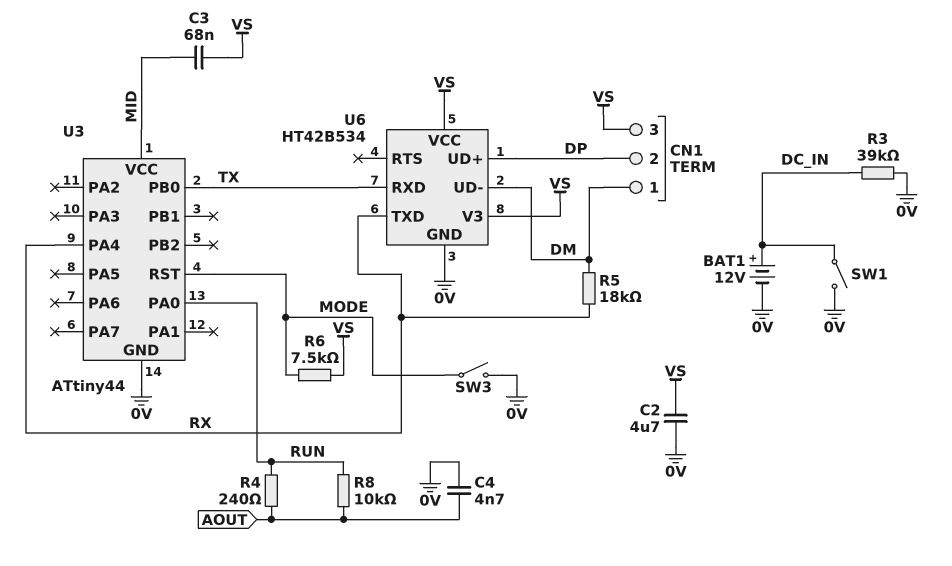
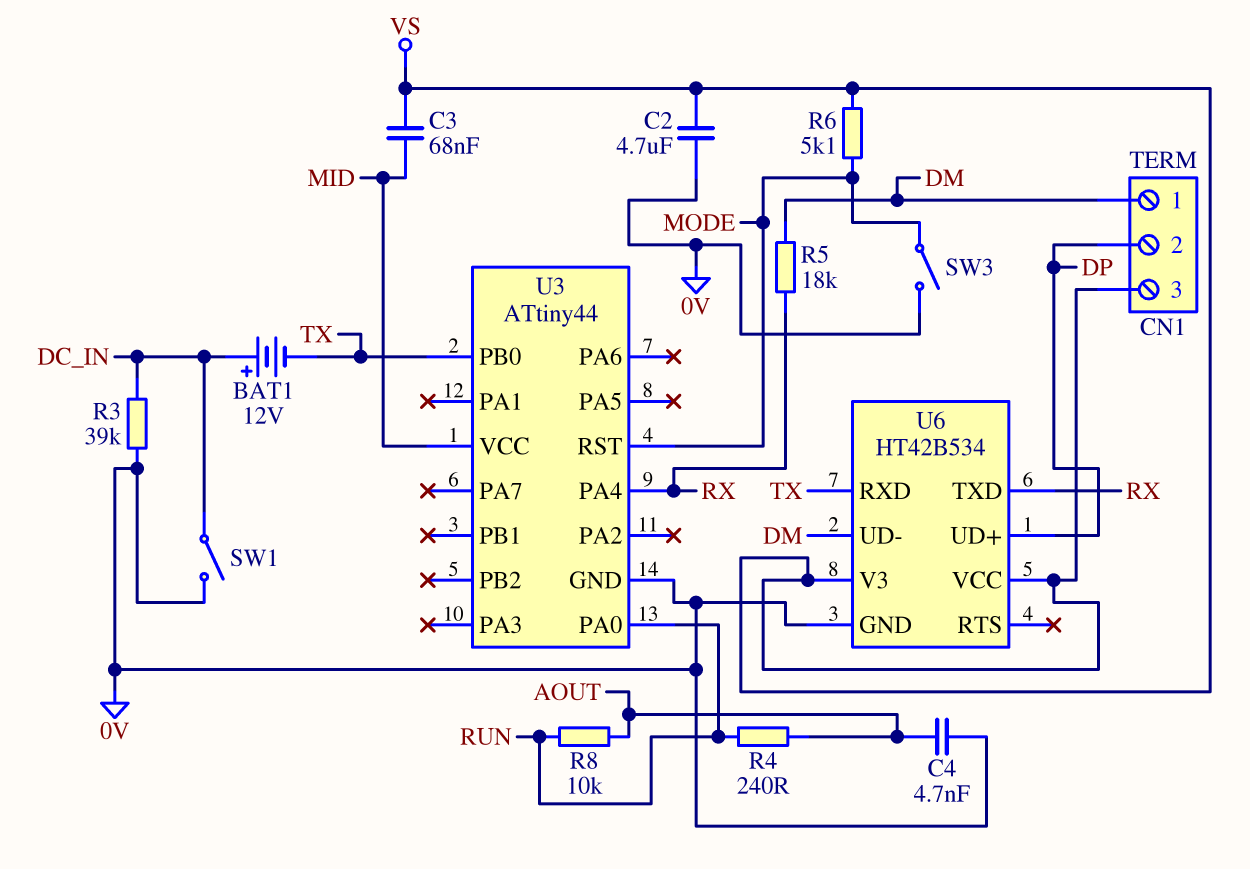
BAT1: 12V (plus DC_IN, minus 0V) -> 12V (plus DC_IN, minus TX)
R6: 7.5k (MODE, VS) -> 5.1k (MODE, VS)

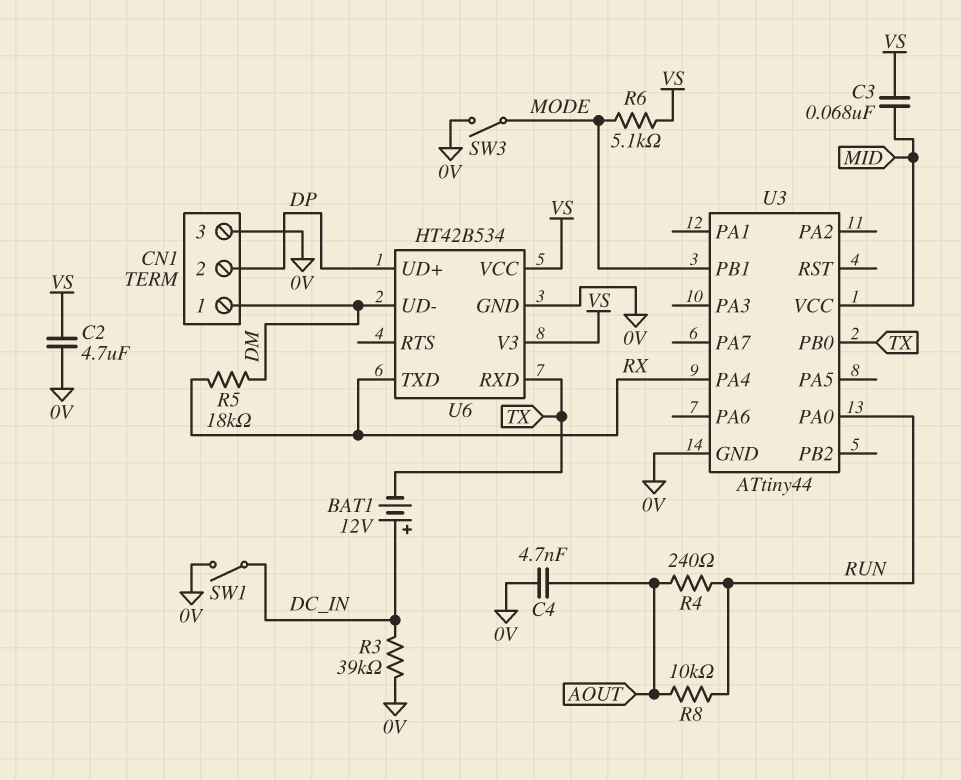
CN1 pin 3: VS -> 0V
U3 pin PB1: none -> MODE
U3 pin RST: MODE -> none

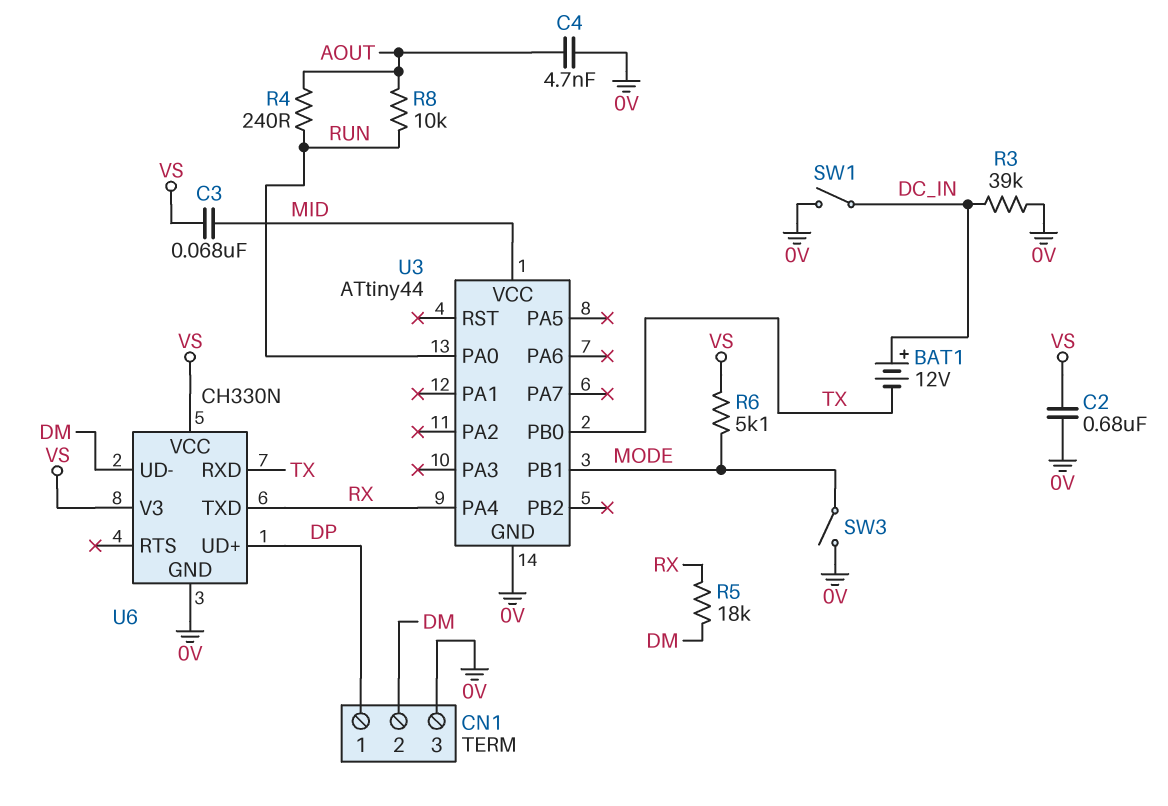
C2: 4.7uF (0V, VS) -> 680nF (0V, VS)
CN1 pin 1: DM -> DP
CN1 pin 2: DP -> DM
U6: HT42B534 -> CH330N

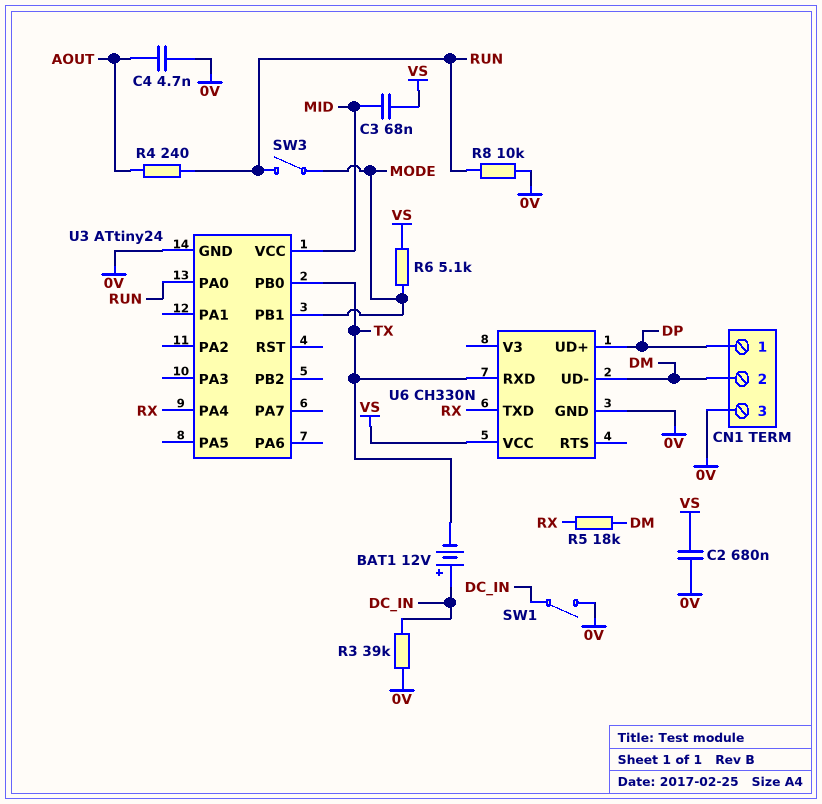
R8: 10k (AOUT, RUN) -> 10k (0V, RUN)
SW3: switch (0V, MODE) -> switch (MODE, RUN)
U3: ATtiny44 -> ATtiny24
U6 pin V3: VS -> none

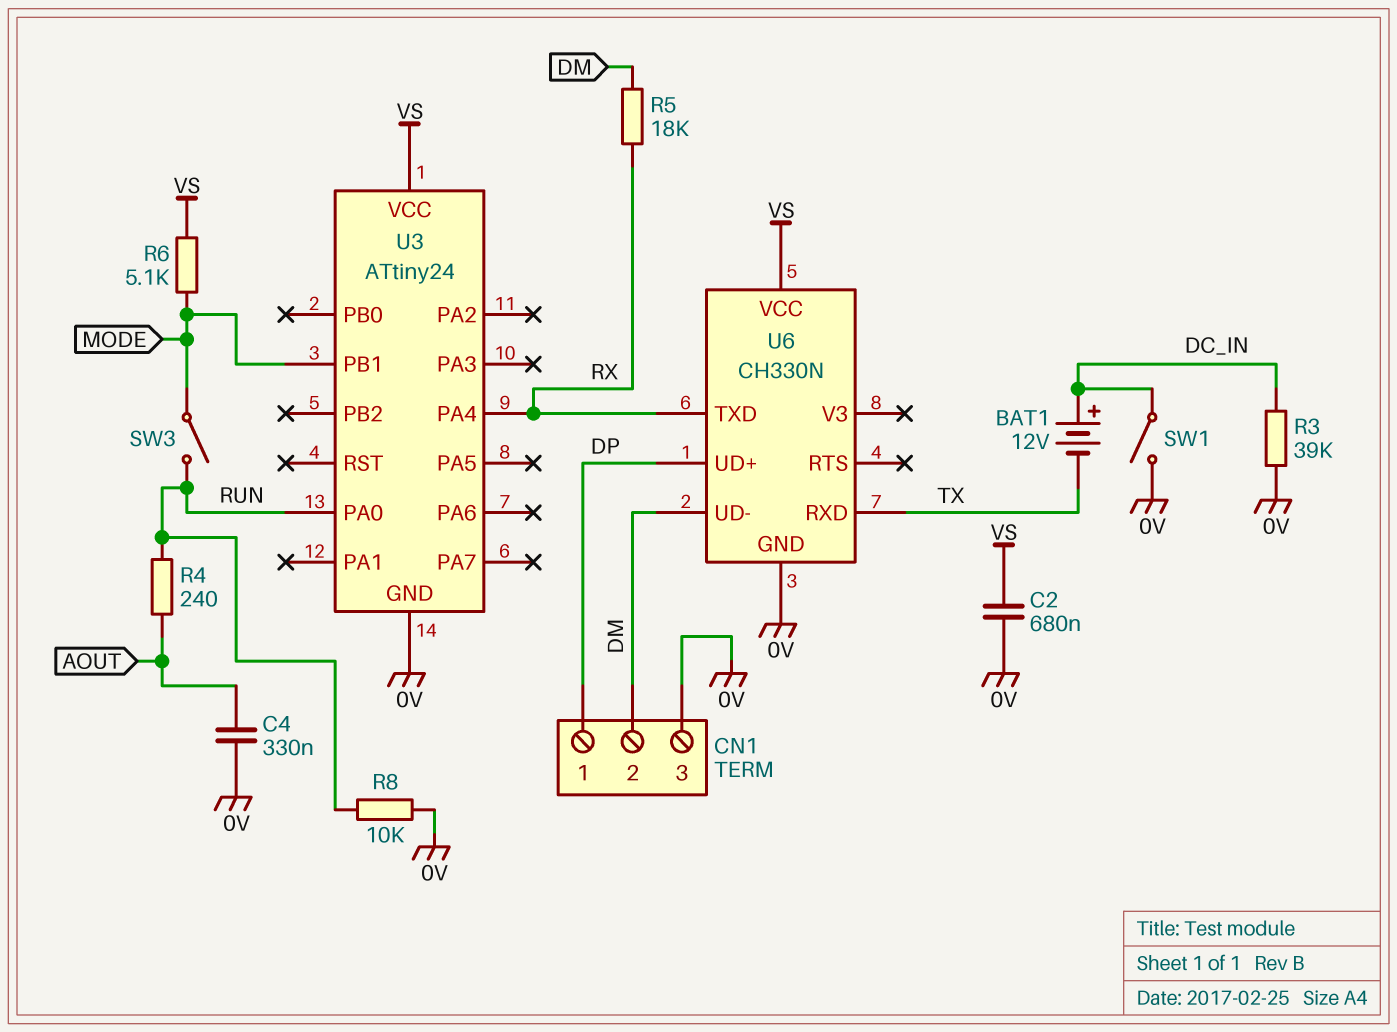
C3: 68nF (MID, VS) -> none
C4: 4.7nF (0V, AOUT) -> 330nF (0V, AOUT)
U3 pin PB0: TX -> none
U3 pin VCC: MID -> VS

